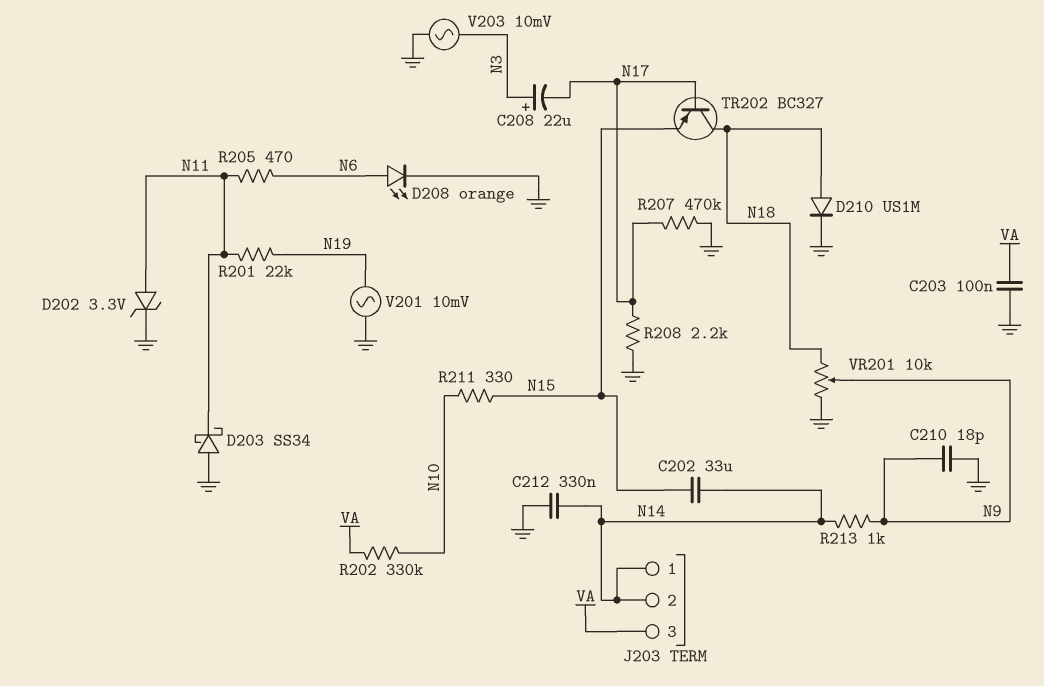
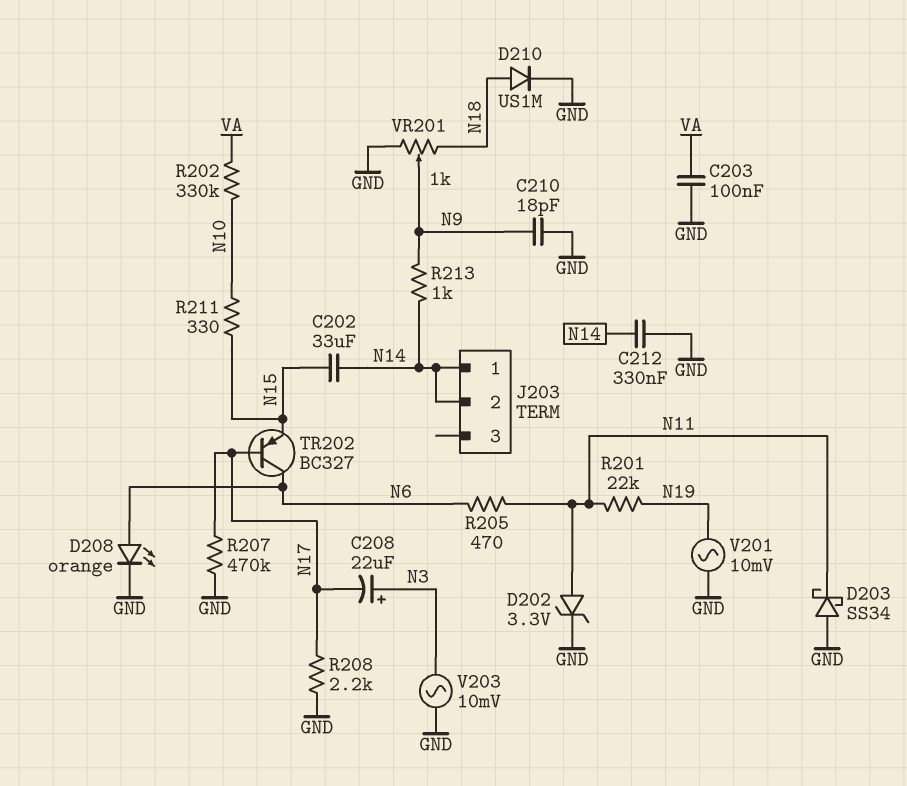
J203 pin 3: VA -> none
TR202: PNP BC327 (B N17, C N18, E N15) -> PNP BC327 (B N17, C N6, E N15)
VR201: 10k (GND, N18, wiper N9) -> 1k (GND, N18, wiper N9)

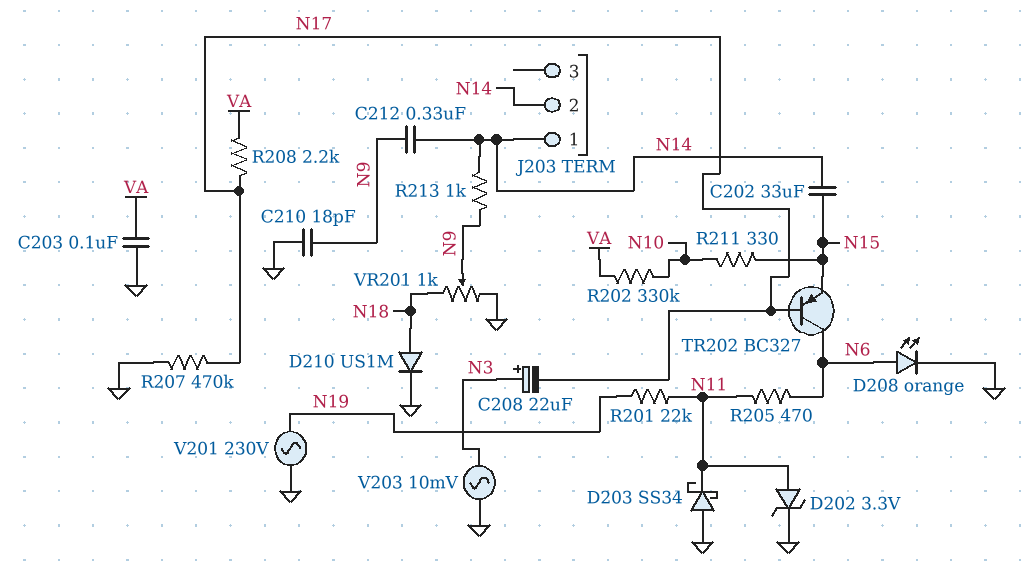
C212: 330nF (GND, N14) -> 330nF (N9, N14)
R208: 2.2k (GND, N17) -> 2.2k (N17, VA)
V201: AC 10mV (GND, N19) -> AC 230V (GND, N19)

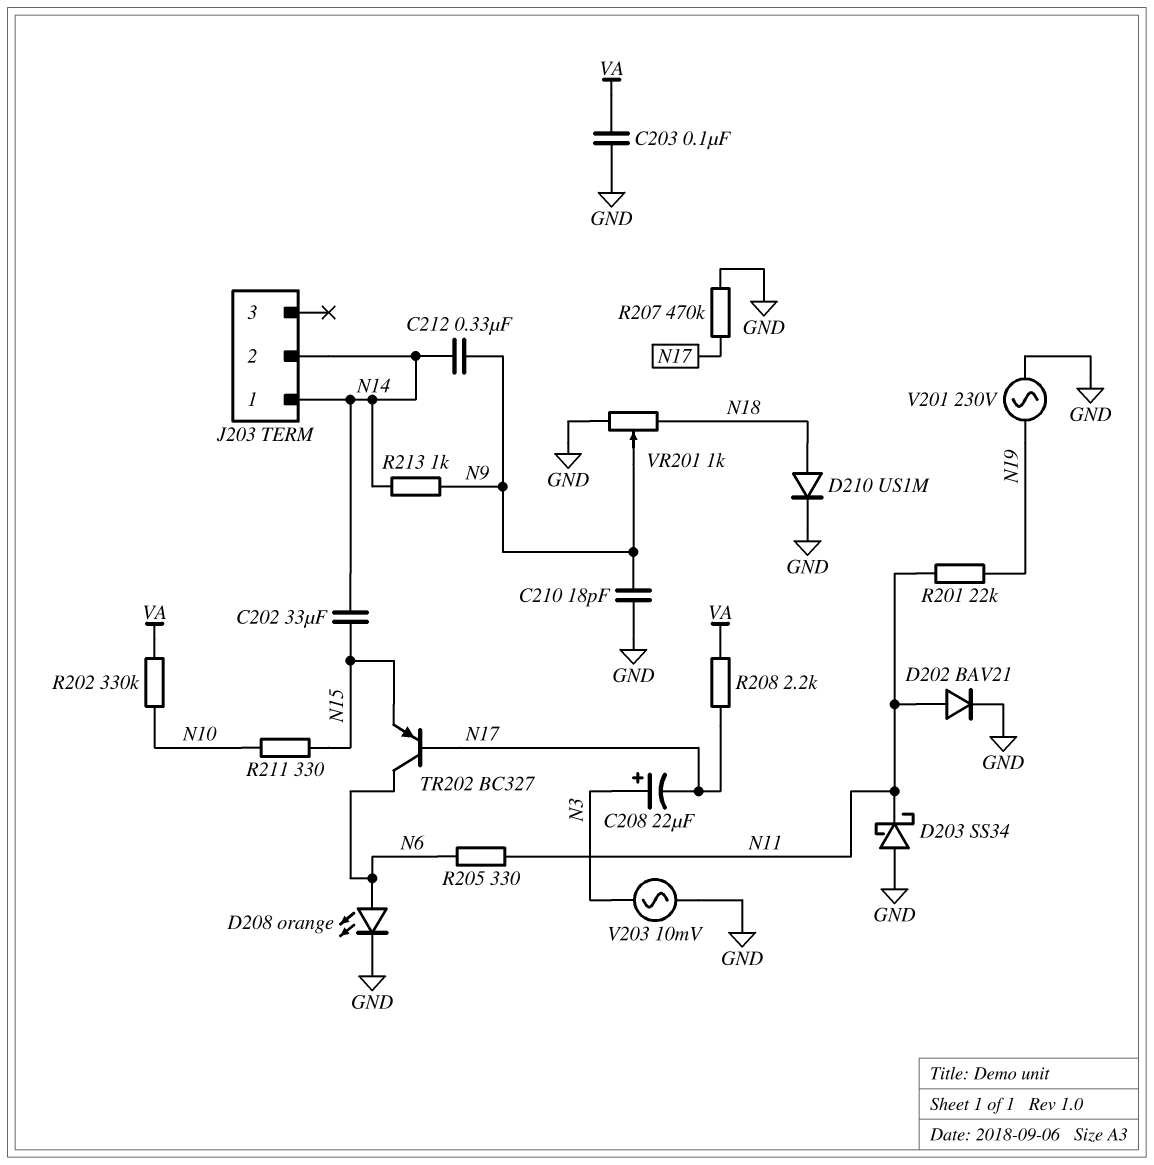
D202: zener 3.3V (A N11, K GND) -> diode BAV21 (A N11, K GND)
R205: 470 (N6, N11) -> 330 (N6, N11)

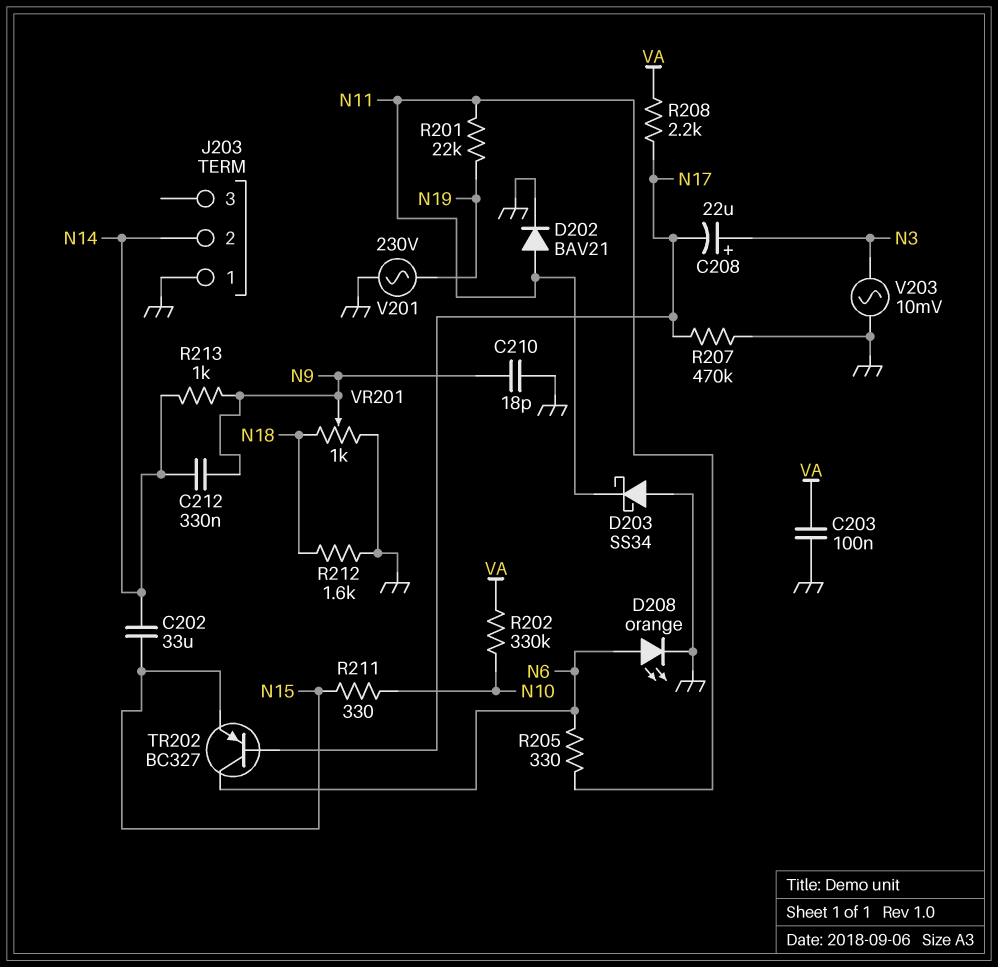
D210: diode US1M (A N18, K GND) -> none
J203 pin 1: N14 -> GND
R212: none -> 1.6k (GND, N18)

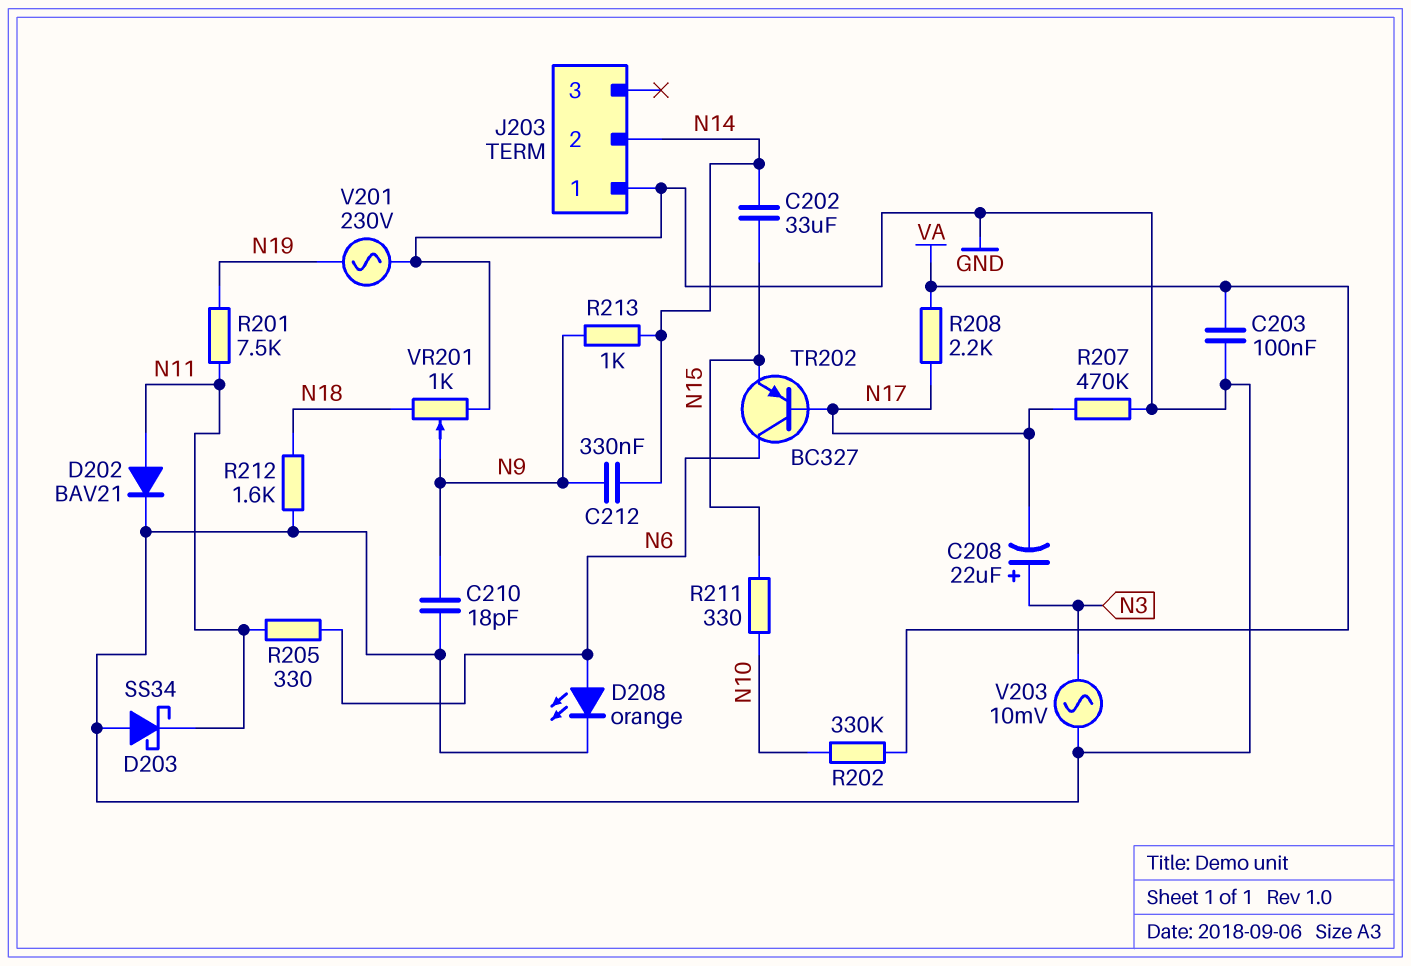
R201: 22k (N11, N19) -> 7.5k (N11, N19)

